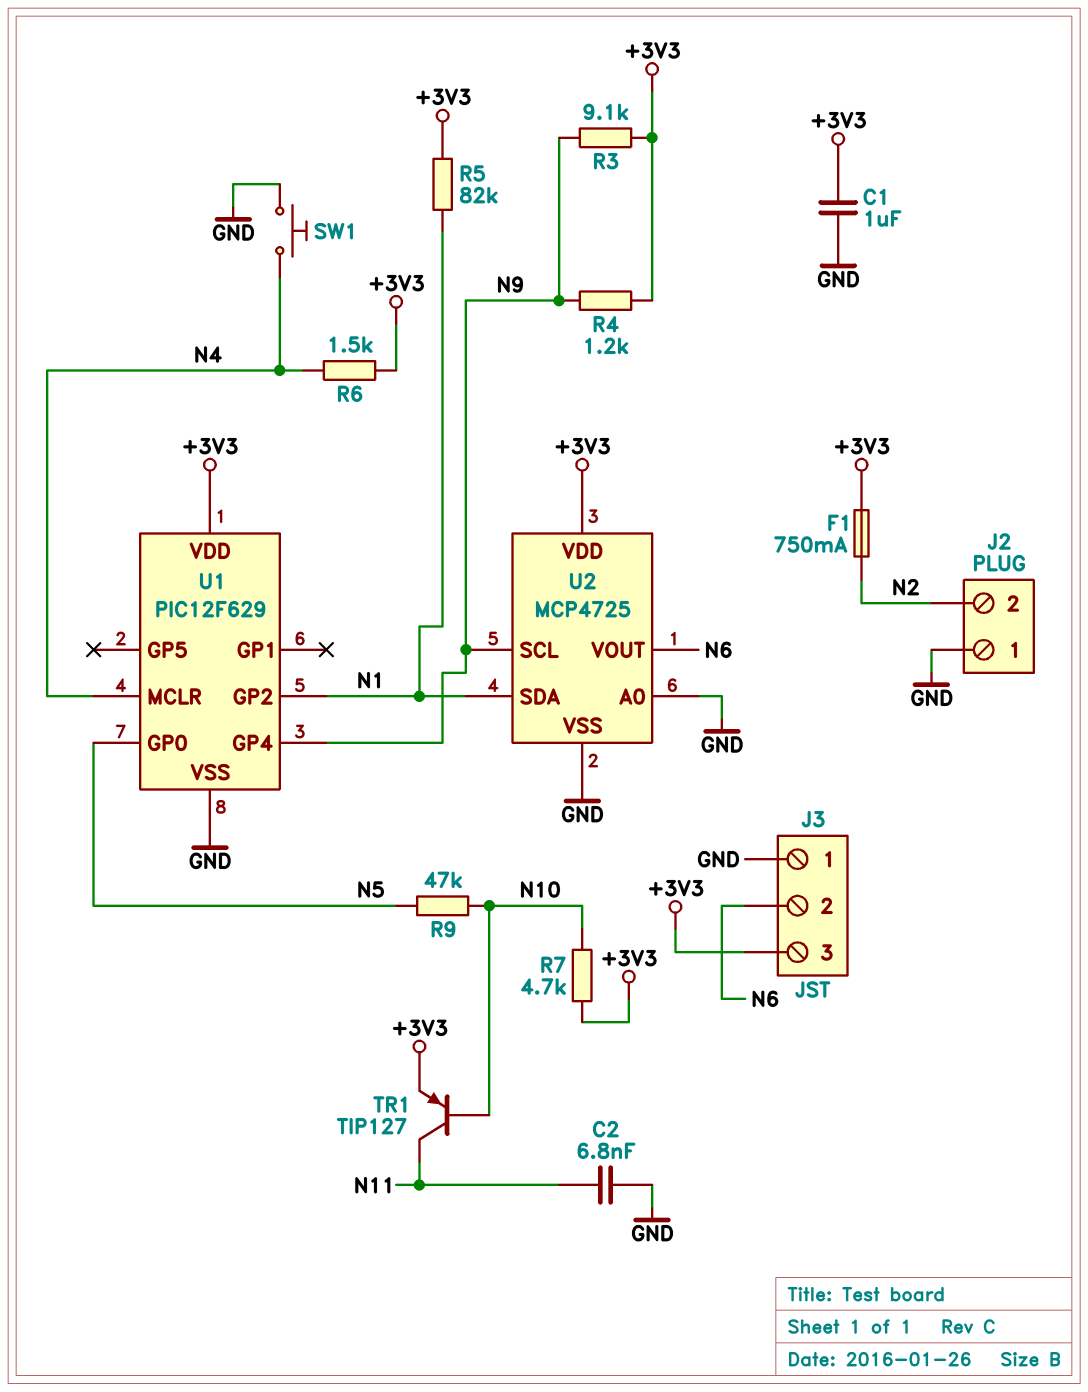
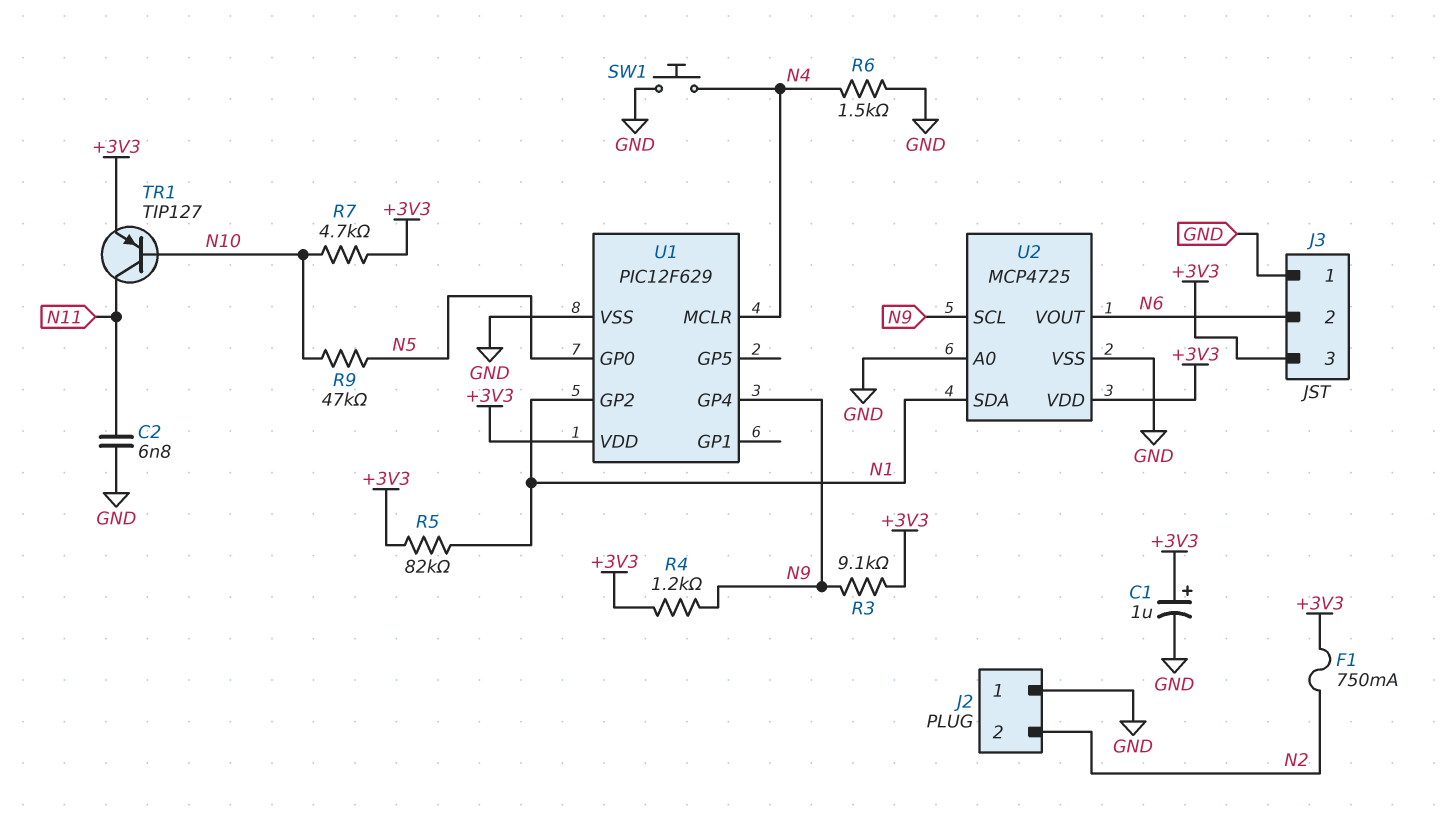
C1: 1uF (+3V3, GND) -> 1uF (plus +3V3, minus GND)
R6: 1.5k (+3V3, N4) -> 1.5k (GND, N4)

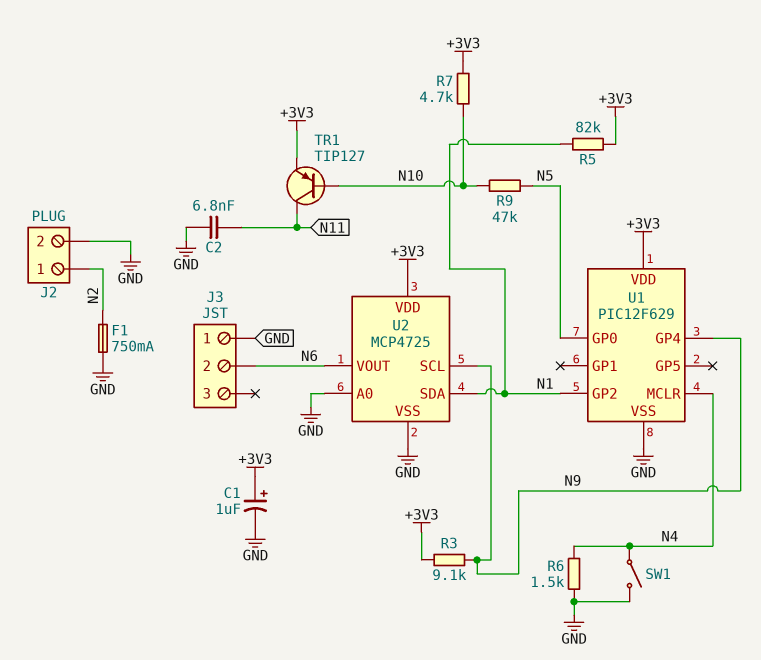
F1: 750mA (+3V3, N2) -> 750mA (GND, N2)
J2 pin 1: GND -> N2
J2 pin 2: N2 -> GND
J3 pin 3: +3V3 -> none
R4: 1.2k (+3V3, N9) -> none
SW1: button (GND, N4) -> switch (GND, N4)

